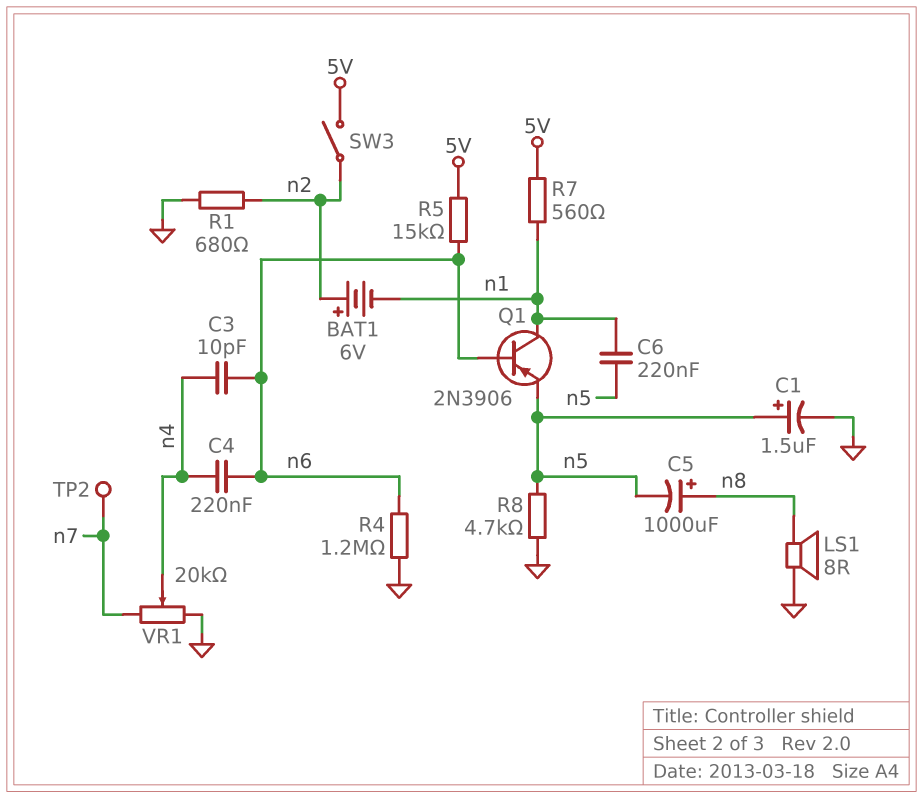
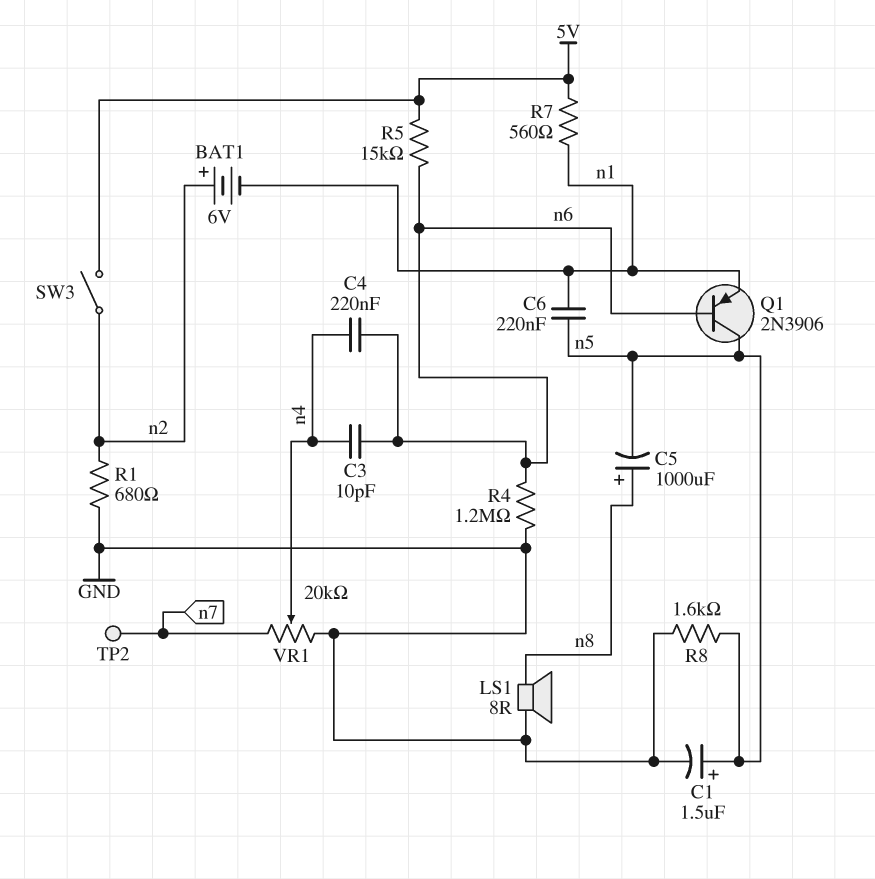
Q1: PNP 2N3906 (B n6, C n1, E n5) -> PNP 2N3906 (B n6, C n5, E n1)
R8: 4.7k (GND, n5) -> 1.6k (GND, n5)

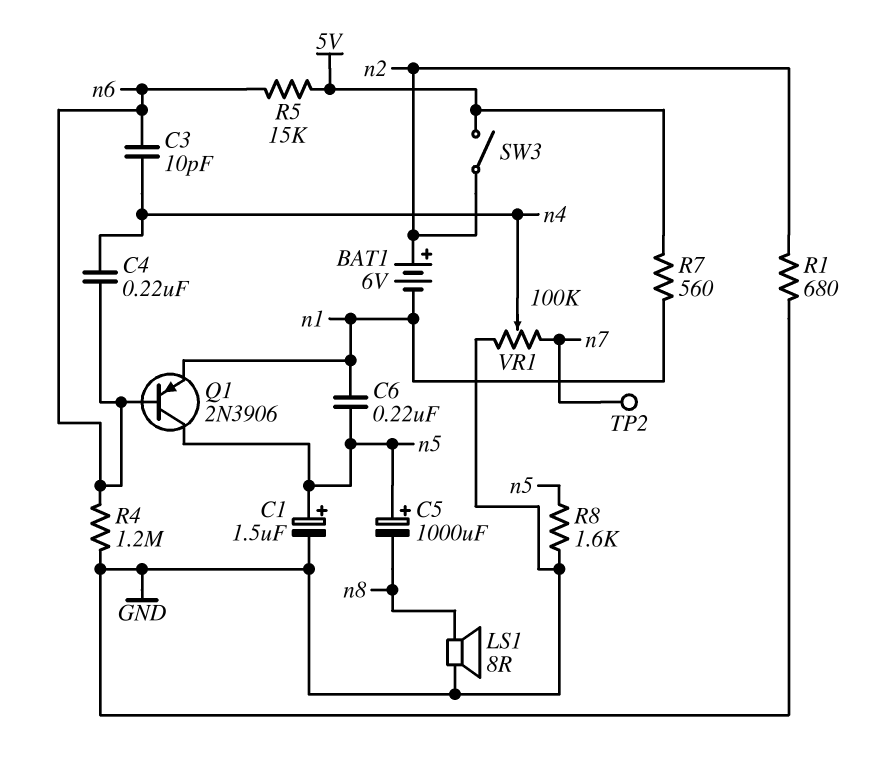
C5: 1000uF (plus n8, minus n5) -> 1000uF (plus n5, minus n8)
VR1: 20k (GND, n7, wiper n4) -> 100k (GND, n7, wiper n4)

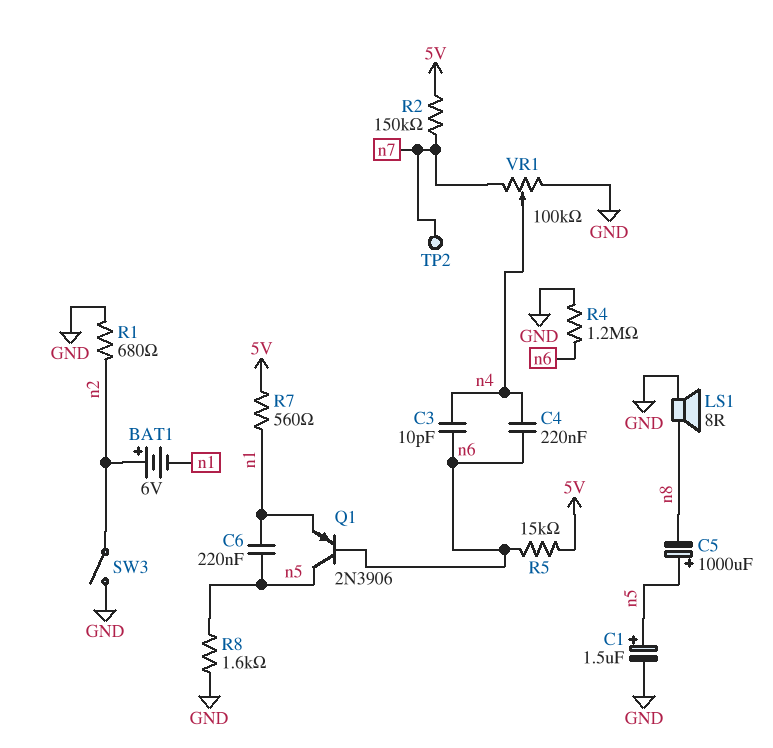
R2: none -> 150k (5V, n7)
SW3: switch (5V, n2) -> switch (GND, n2)

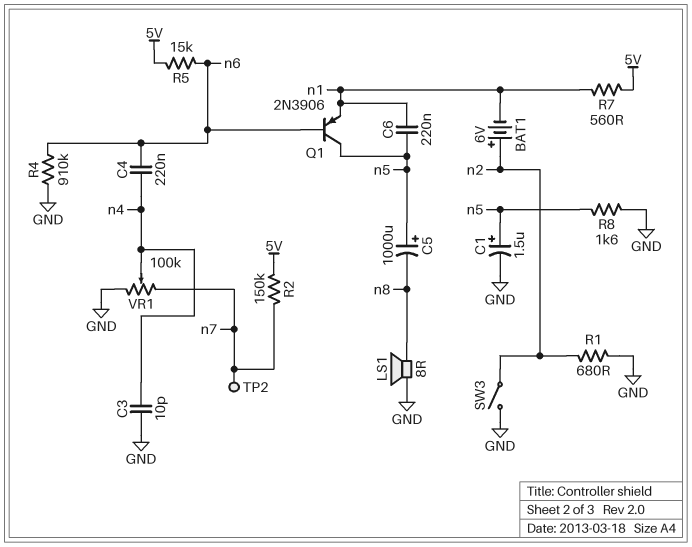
C3: 10pF (n4, n6) -> 10pF (GND, n4)
R4: 1.2M (GND, n6) -> 910k (GND, n6)

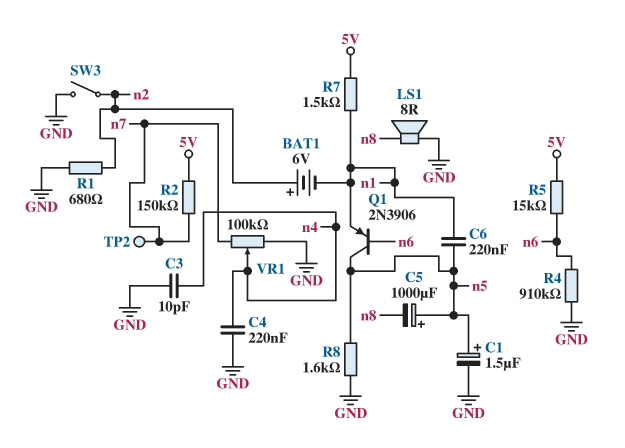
C4: 220nF (n4, n6) -> 220nF (GND, n4)
R7: 560 (5V, n1) -> 1.5k (5V, n1)

